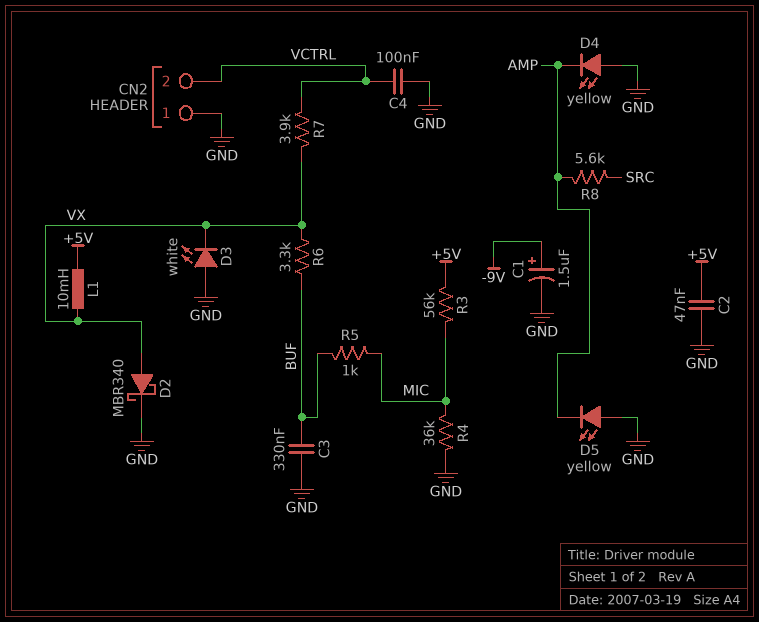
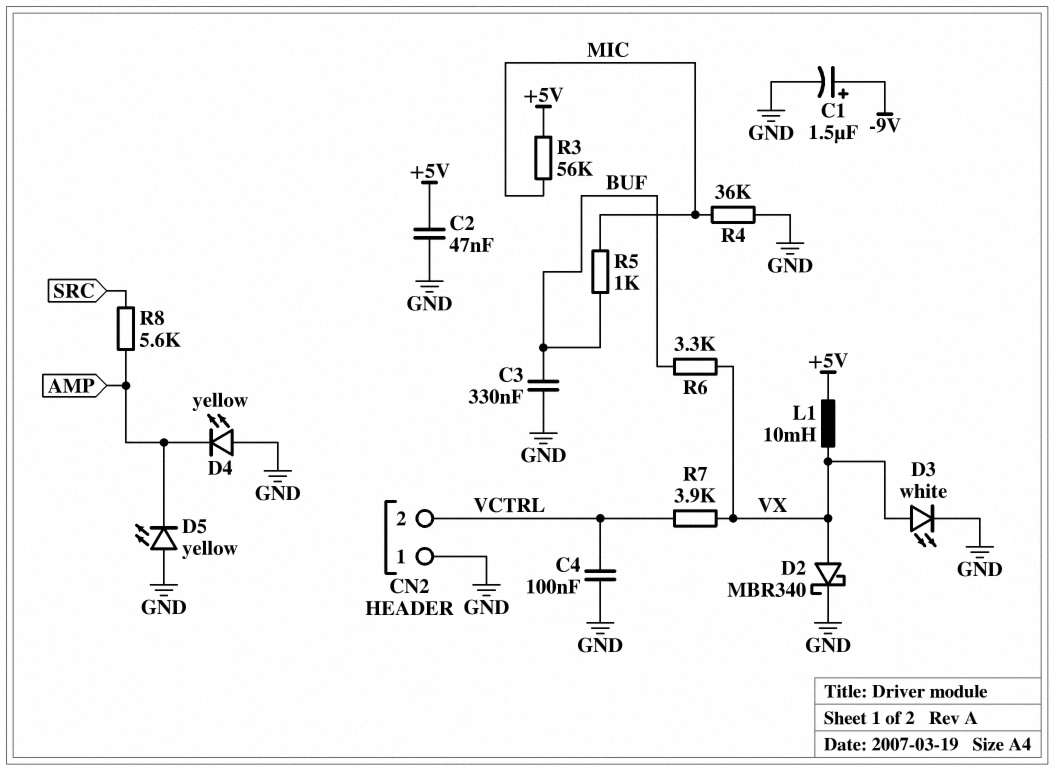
D3: LED white (A GND, K VX) -> LED white (A VX, K GND)

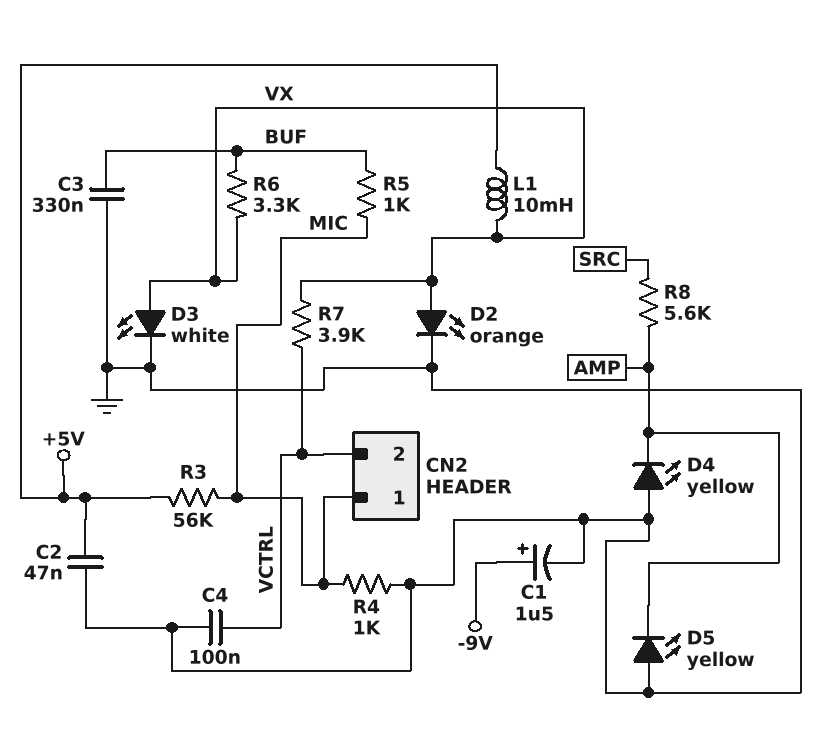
CN2 pin 1: GND -> MIC
D2: schottky MBR340 (A VX, K GND) -> LED orange (A VX, K GND)
R4: 36k (GND, MIC) -> 1k (GND, MIC)

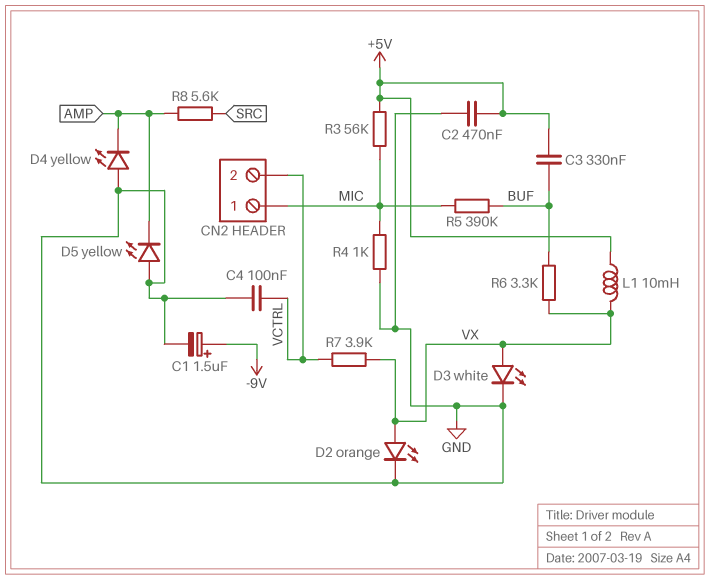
C2: 47nF (+5V, GND) -> 470nF (+5V, GND)
C3: 330nF (BUF, GND) -> 330nF (+5V, BUF)
R5: 1k (BUF, MIC) -> 390k (BUF, MIC)

